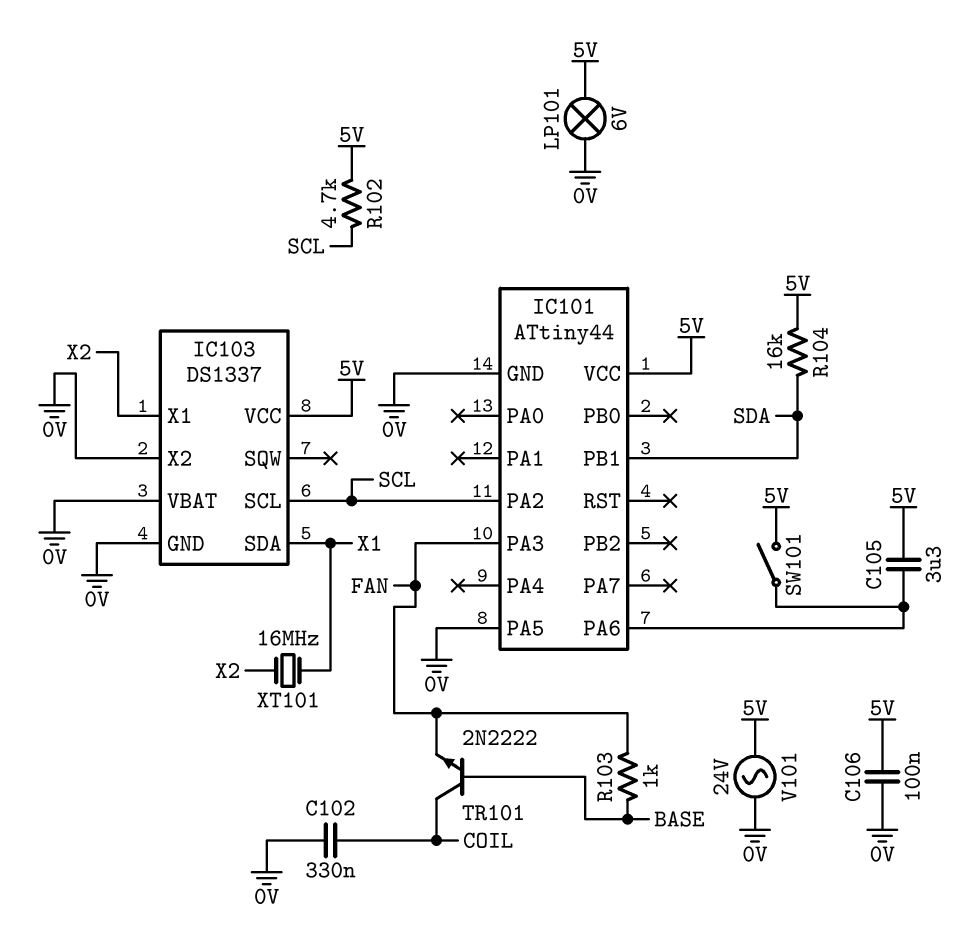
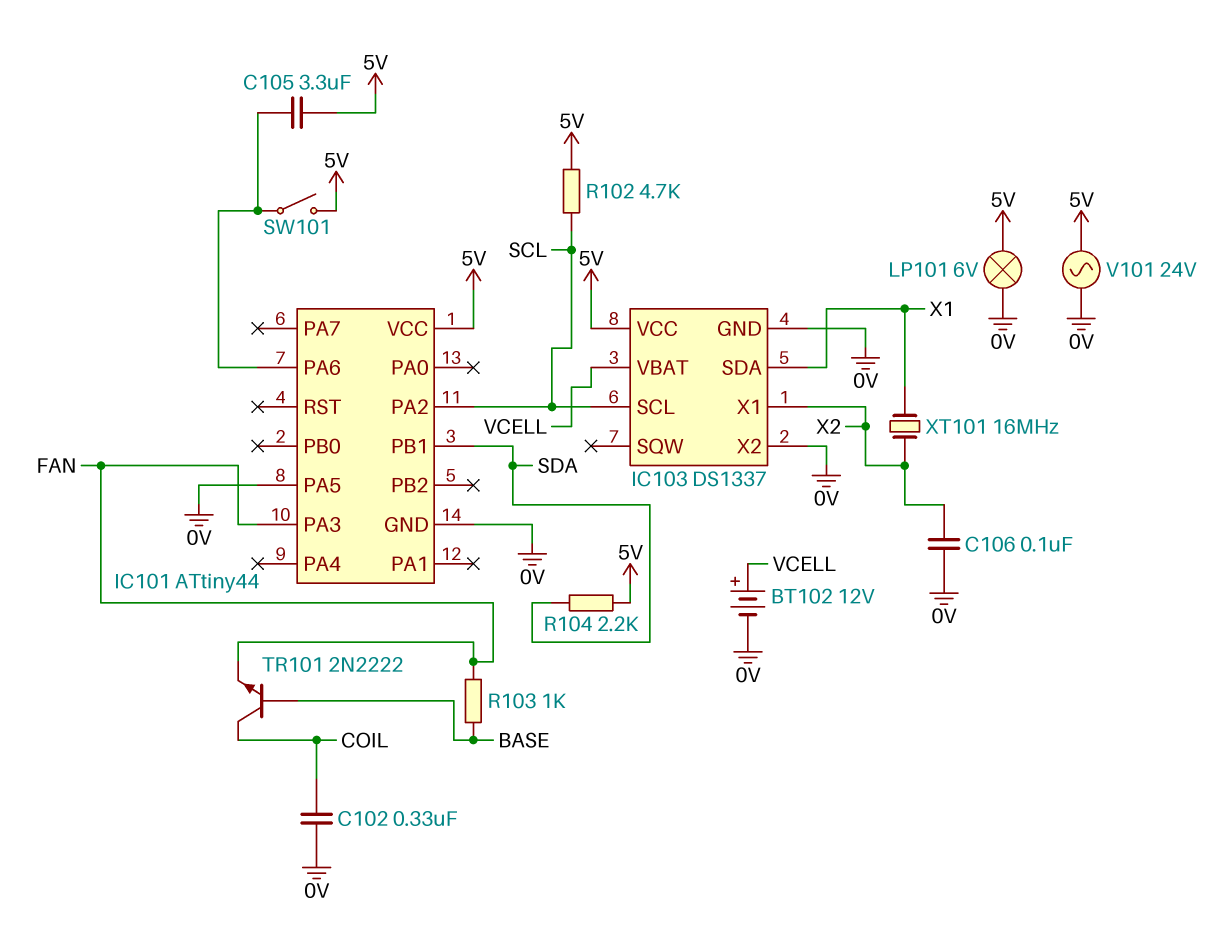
BT102: none -> 12V (plus VCELL, minus 0V)
C106: 100nF (0V, 5V) -> 100nF (0V, X2)
IC103 pin VBAT: 0V -> VCELL
R104: 16k (5V, SDA) -> 2.2k (5V, SDA)

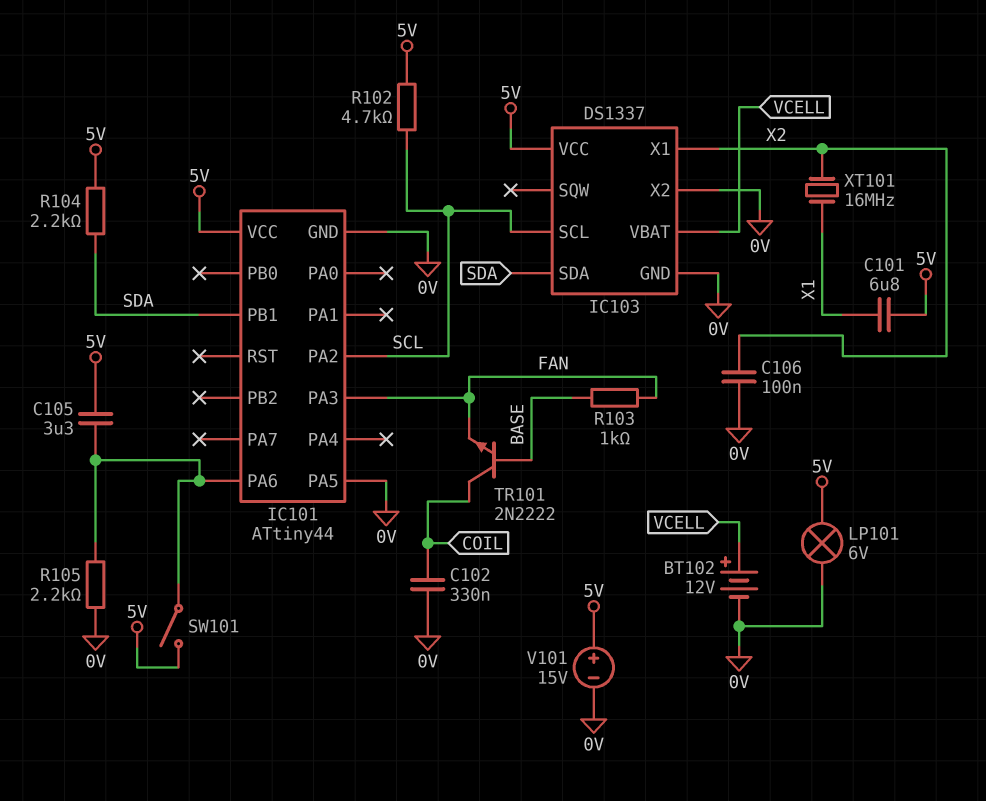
C101: none -> 6.8uF (5V, X1)
IC103 pin SDA: X1 -> SDA
R105: none -> 2.2k (0V, IC101/PA6)
V101: AC 24V (0V, 5V) -> 15V (plus 5V, minus 0V)

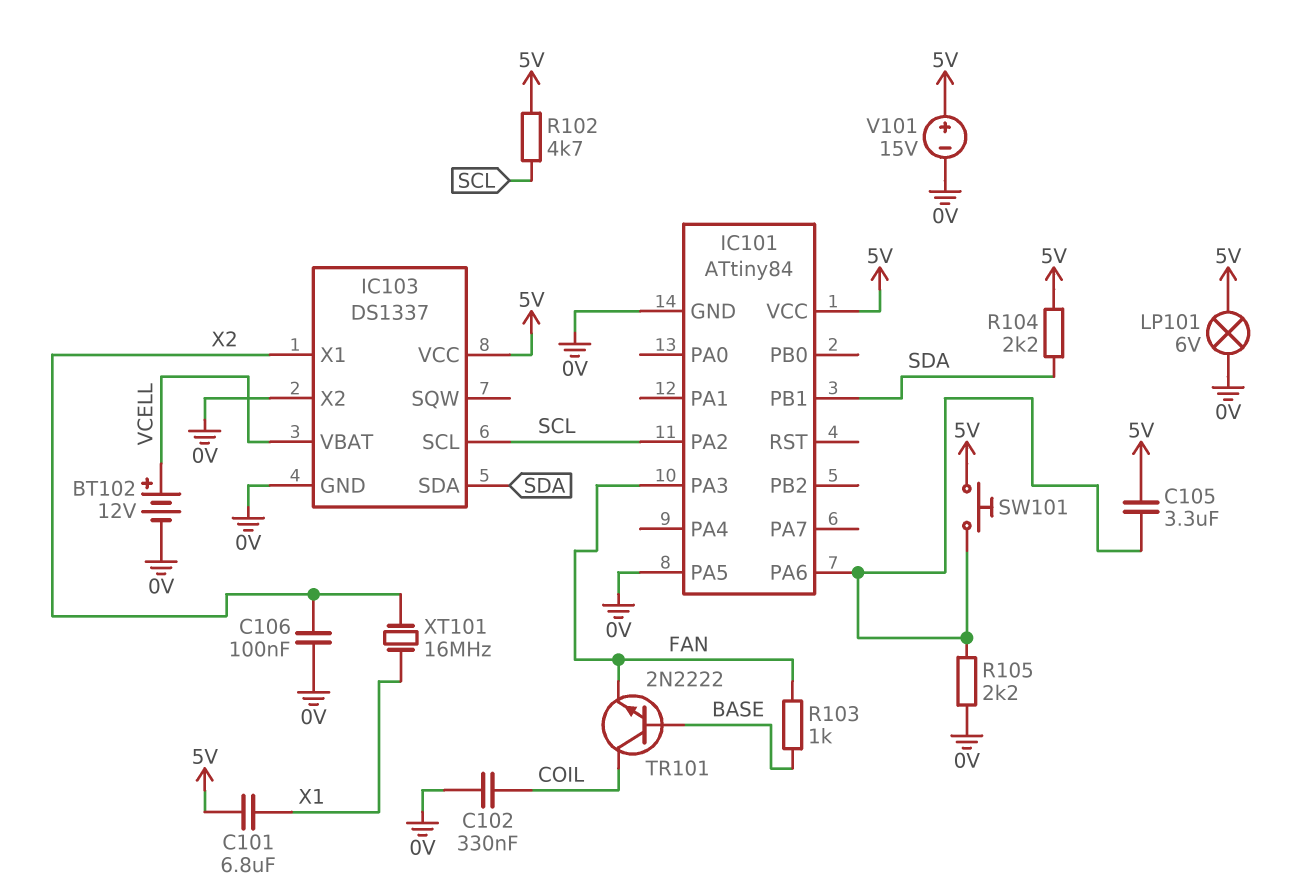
IC101: ATtiny44 -> ATtiny84
SW101: switch (5V, IC101/PA6) -> button (5V, IC101/PA6)

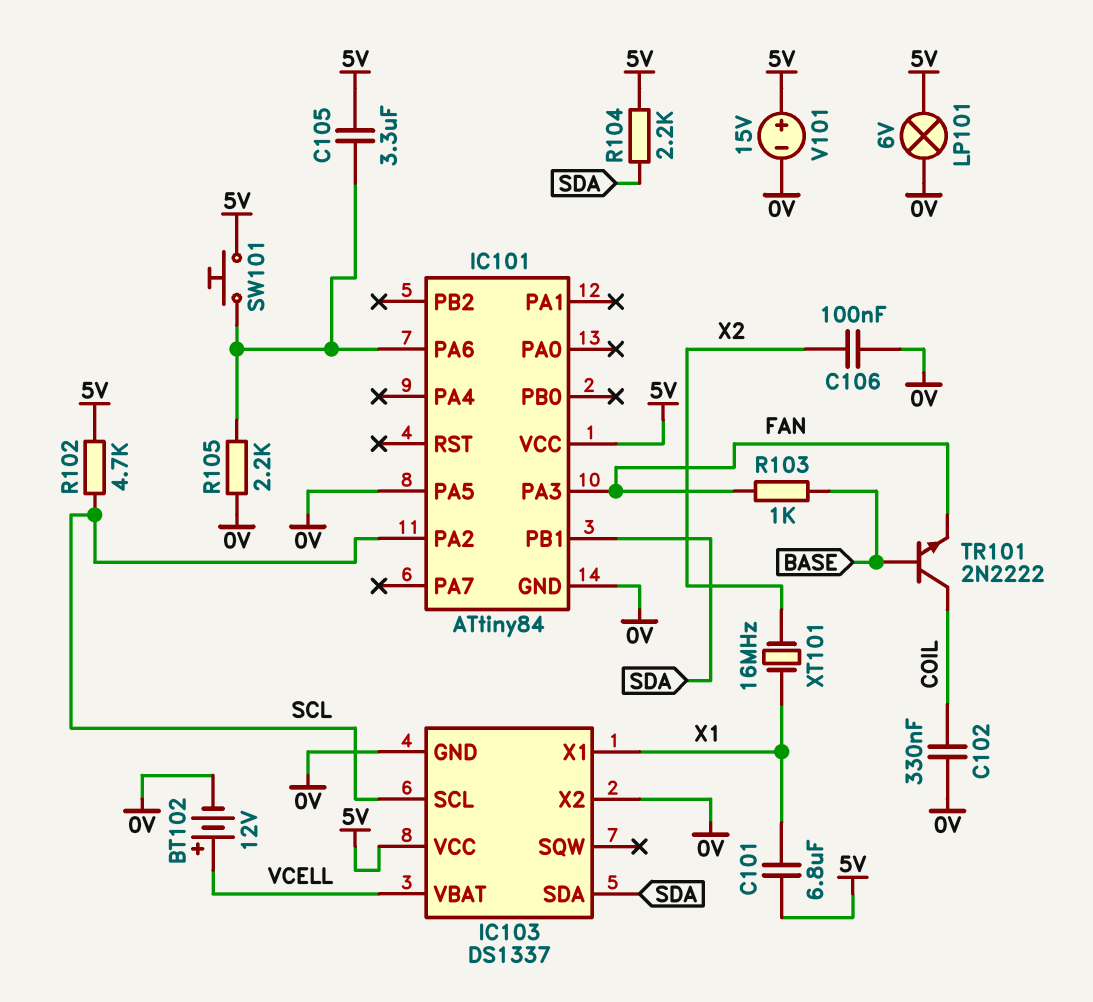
IC103 pin X1: X2 -> X1

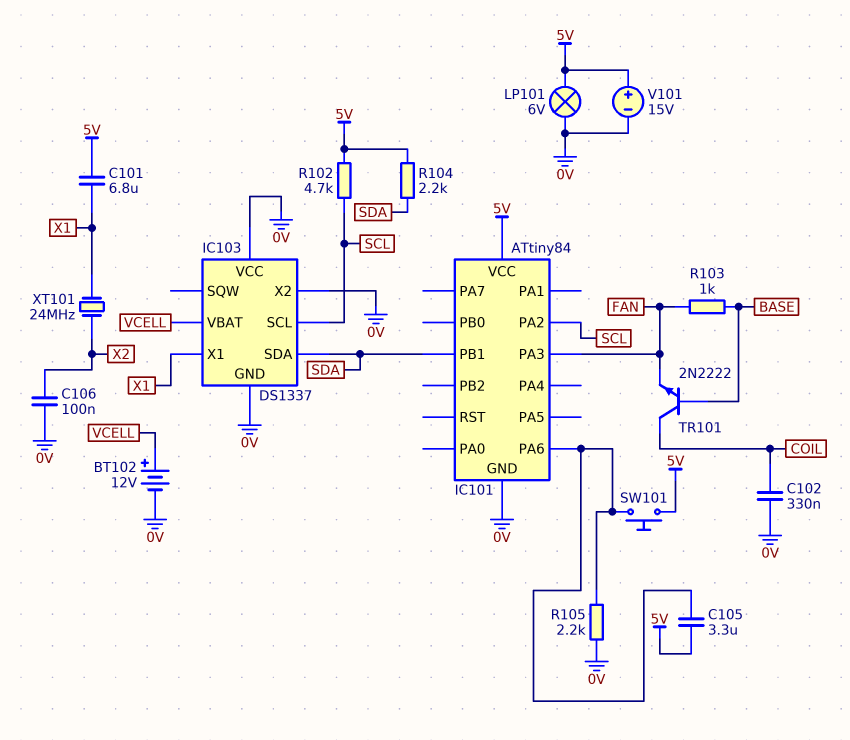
IC101 pin PA5: 0V -> none
IC103 pin VCC: 5V -> 0V
XT101: 16MHz (X1, X2) -> 24MHz (X1, X2)

